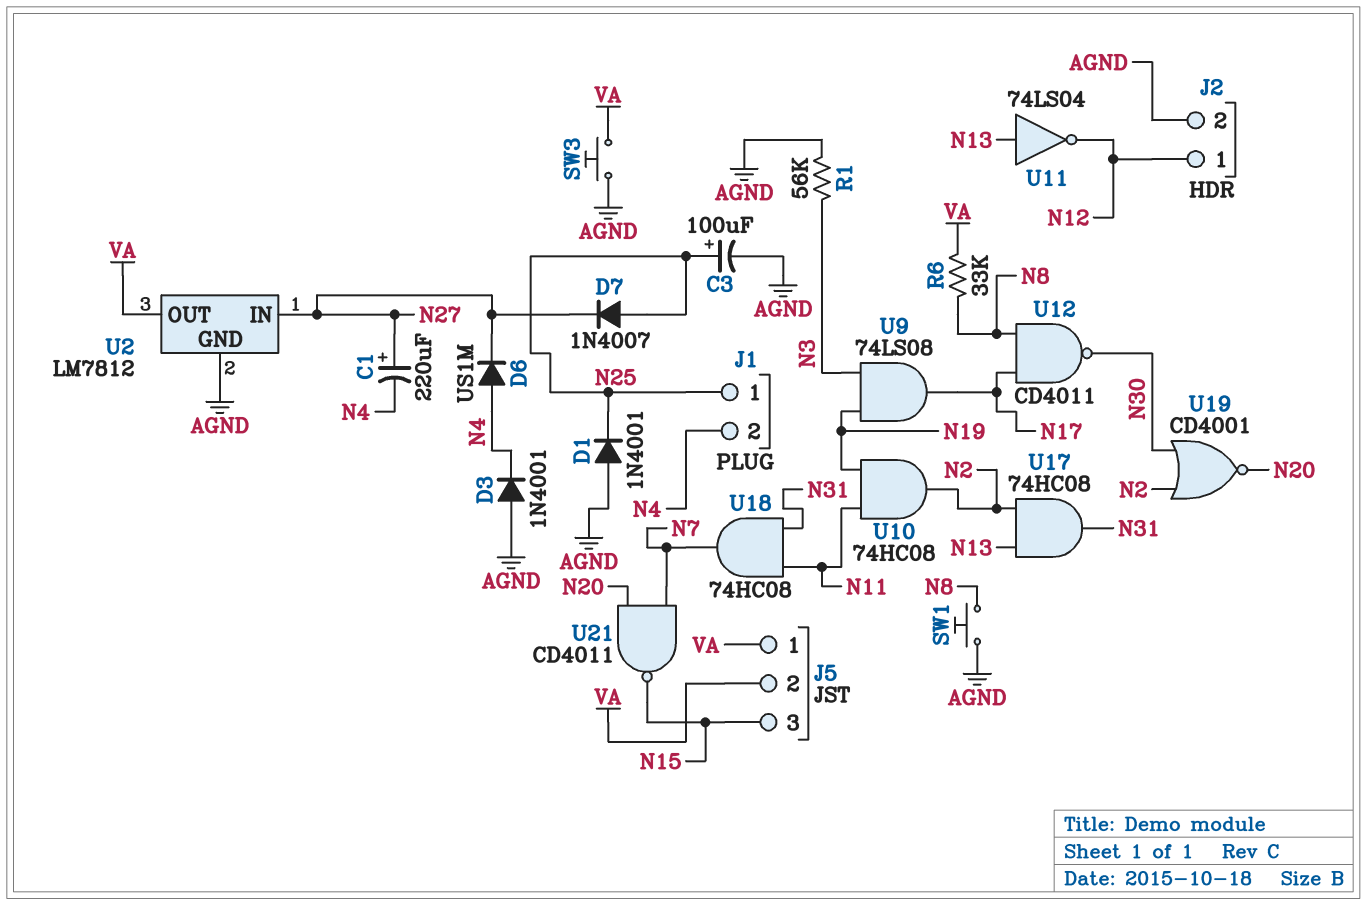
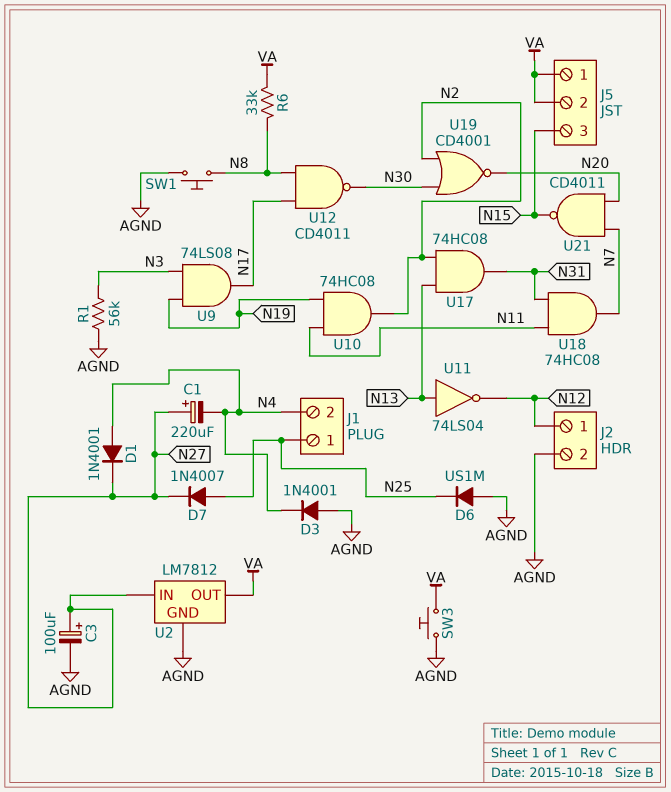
C3: 100uF (plus N25, minus AGND) -> 100uF (plus N27, minus AGND)
D1: diode 1N4001 (A AGND, K N25) -> diode 1N4001 (A N4, K N27)
D6: diode US1M (A N4, K N27) -> diode US1M (A AGND, K N25)

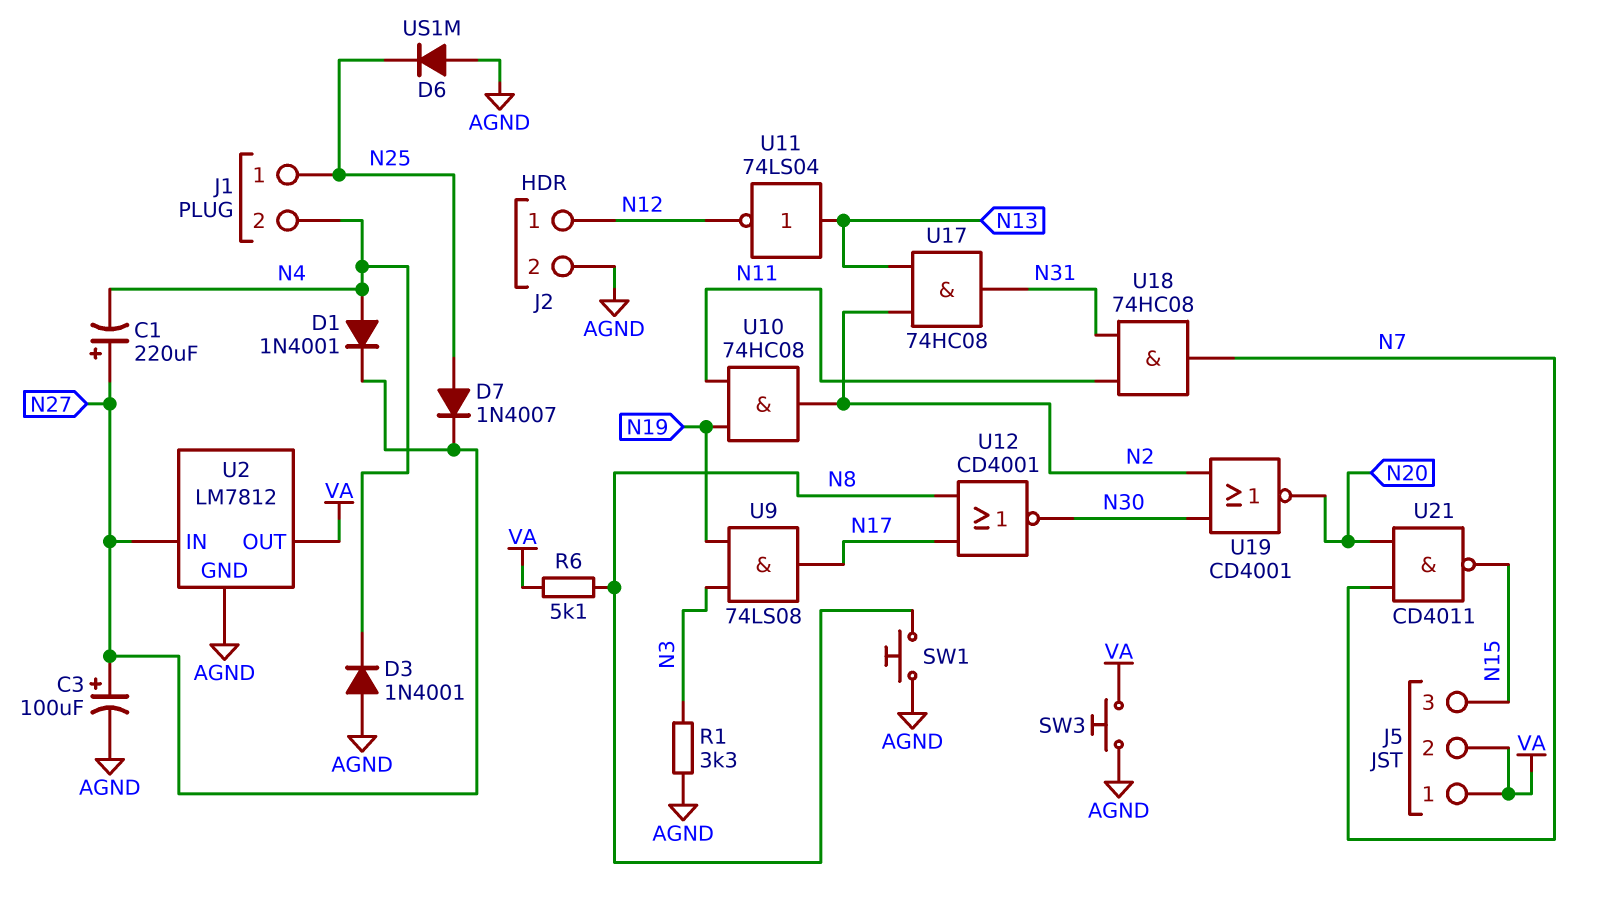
R1: 56k (AGND, N3) -> 3.3k (AGND, N3)
R6: 33k (N8, VA) -> 5.1k (N8, VA)
U12: NAND CD4011 (in N8, in N17, out N30) -> NOR CD4001 (in N8, in N17, out N30)

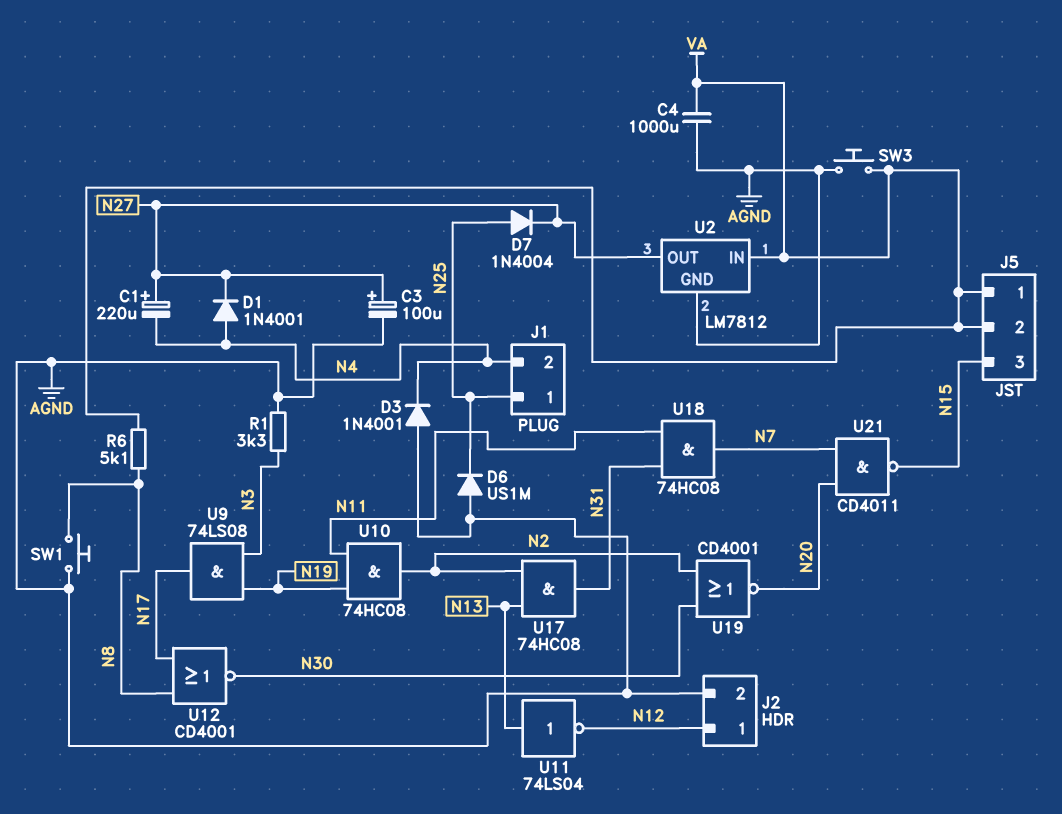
C4: none -> 1000uF (AGND, VA)
D7: diode 1N4007 (A N25, K N27) -> diode 1N4004 (A N25, K N27)
U2 pin IN: N27 -> VA
U2 pin OUT: VA -> N27

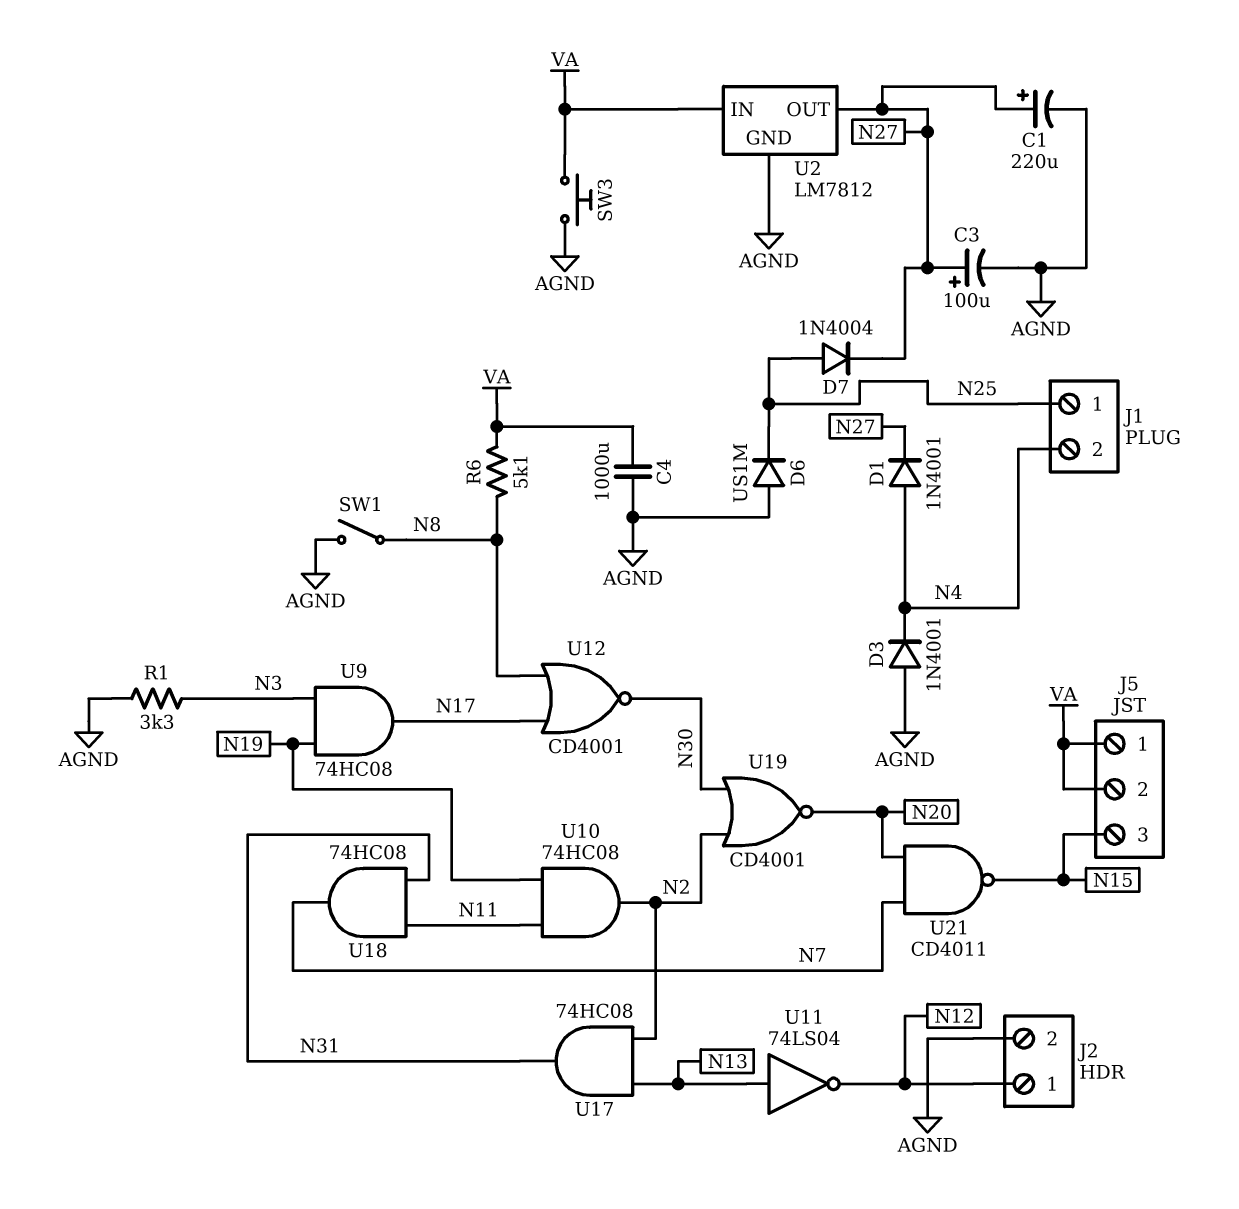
C1: 220uF (plus N27, minus N4) -> 220uF (plus N27, minus AGND)
SW1: button (AGND, N8) -> switch (AGND, N8)
U9: AND 74LS08 (in N3, in N19, out N17) -> AND 74HC08 (in N3, in N19, out N17)

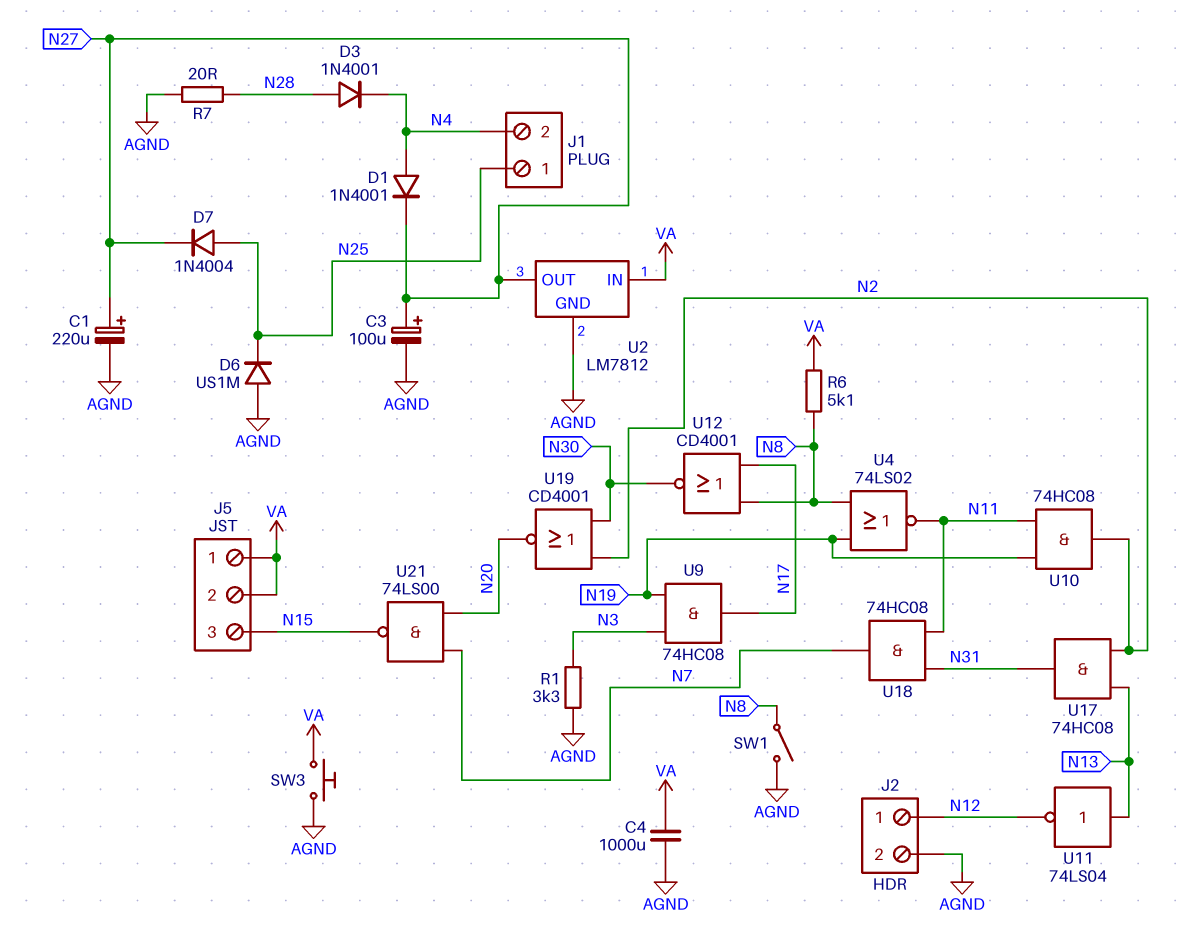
D3: diode 1N4001 (A AGND, K N4) -> diode 1N4001 (A N28, K N4)
R7: none -> 20 (AGND, N28)
U4: none -> NOR 74LS02 (in N8, in N19, out N11)
U21: NAND CD4011 (in N7, in N20, out N15) -> NAND 74LS00 (in N7, in N20, out N15)

